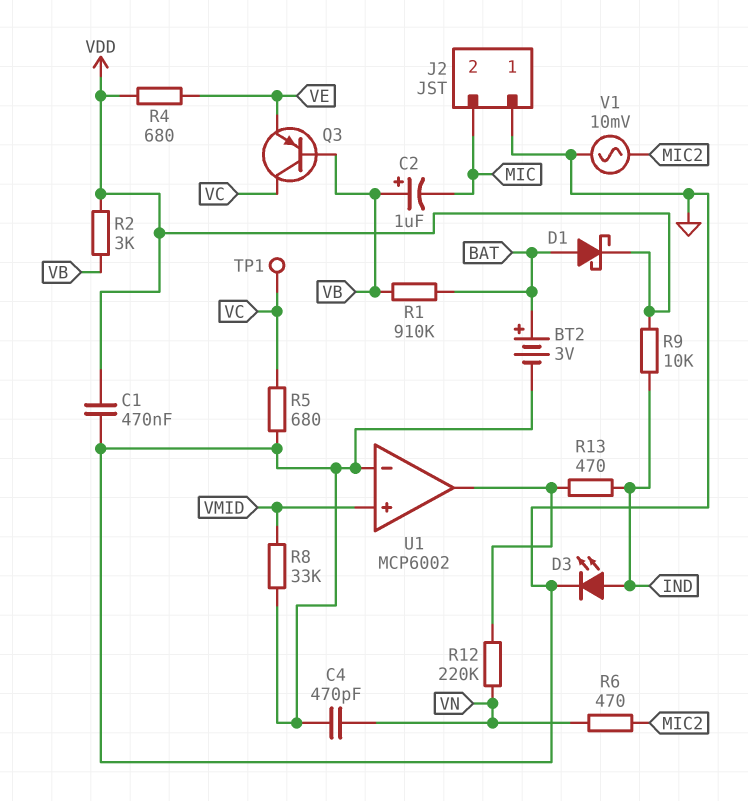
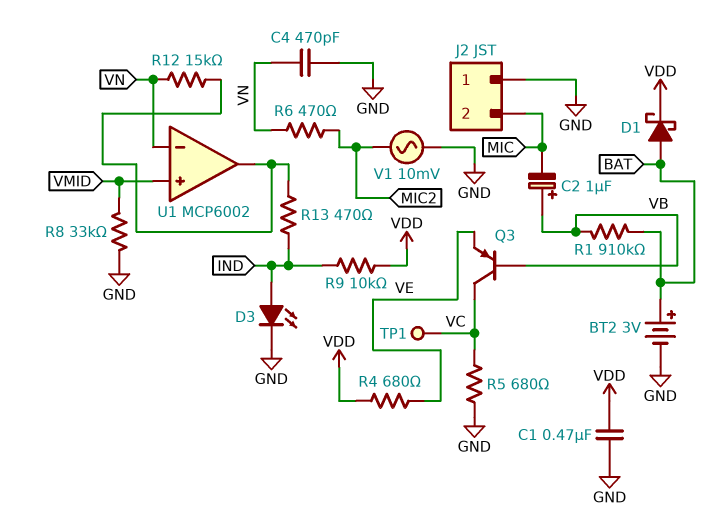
R2: 3k (VB, VDD) -> none
R12: 220k (U1/out, VN) -> 15k (U1/out, VN)
U1 pin in-: GND -> VN

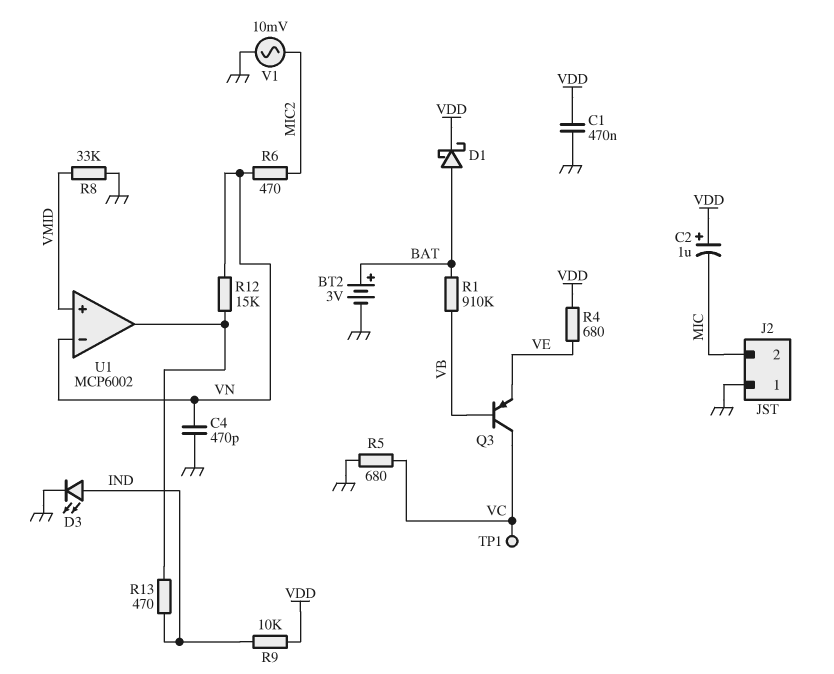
C2: 1uF (plus VB, minus MIC) -> 1uF (plus VDD, minus MIC)

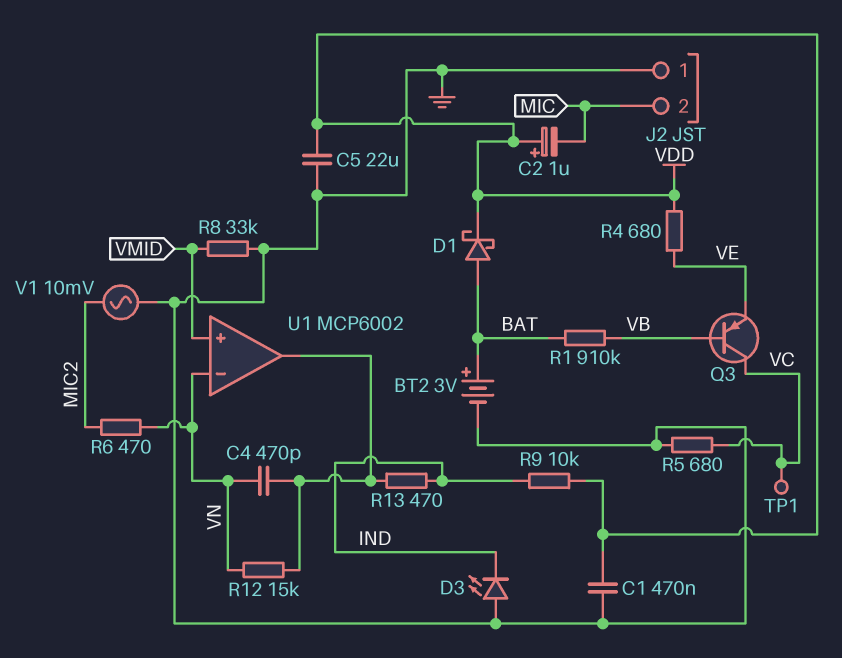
C4: 470pF (GND, VN) -> 470pF (U1/out, VN)
C5: none -> 22uF (GND, VDD)
D3: LED (A IND, K GND) -> LED (A GND, K IND)

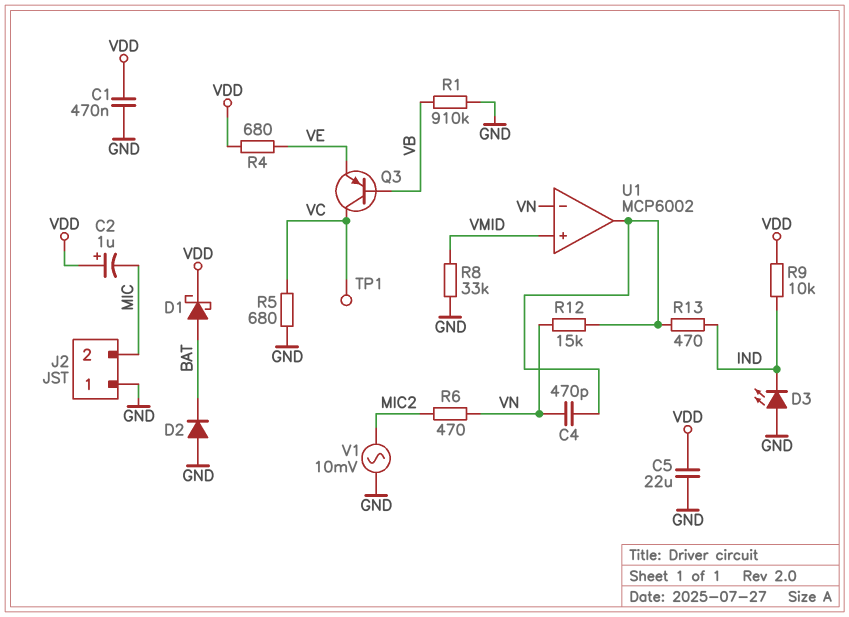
BT2: 3V (plus BAT, minus GND) -> none
D2: none -> diode (A GND, K BAT)
R1: 910k (BAT, VB) -> 910k (GND, VB)

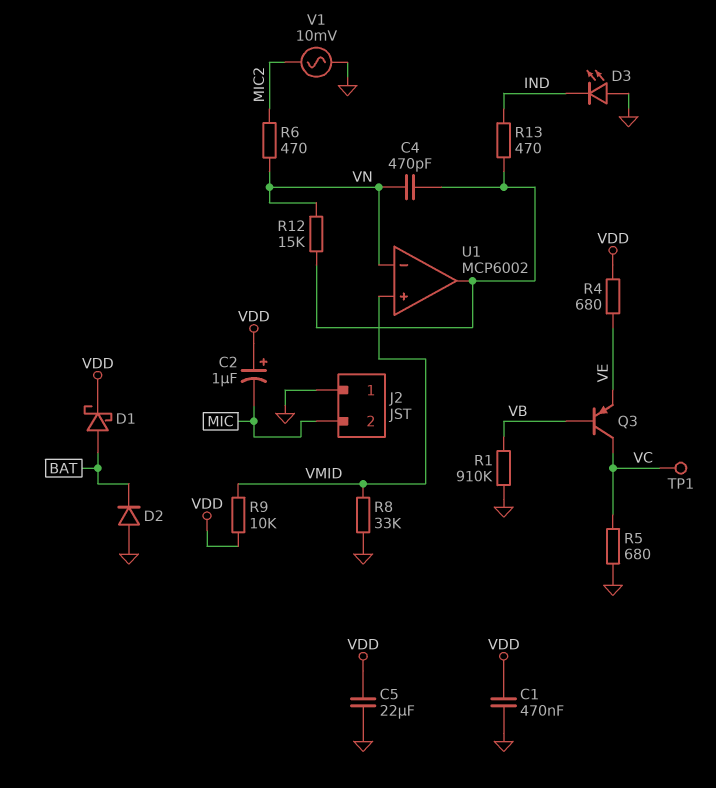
R9: 10k (IND, VDD) -> 10k (VDD, VMID)

